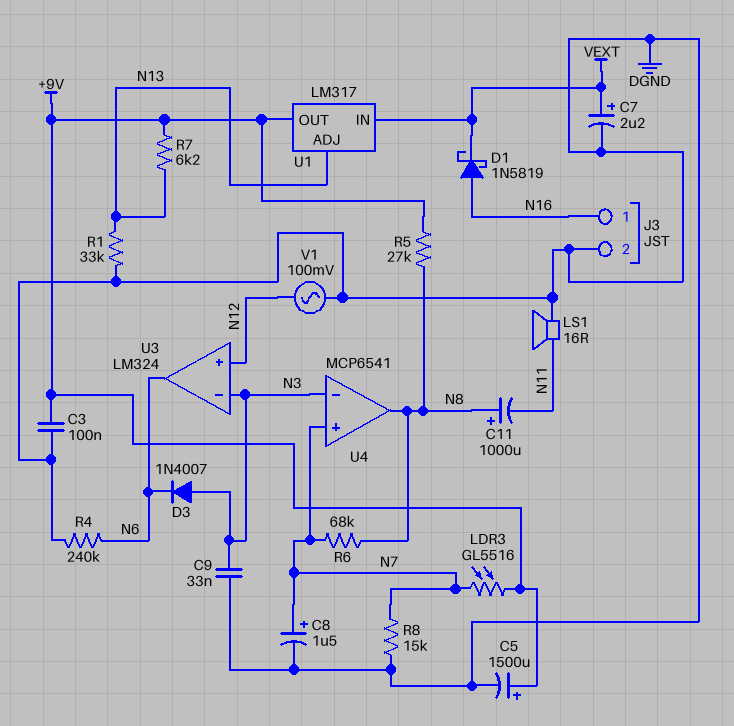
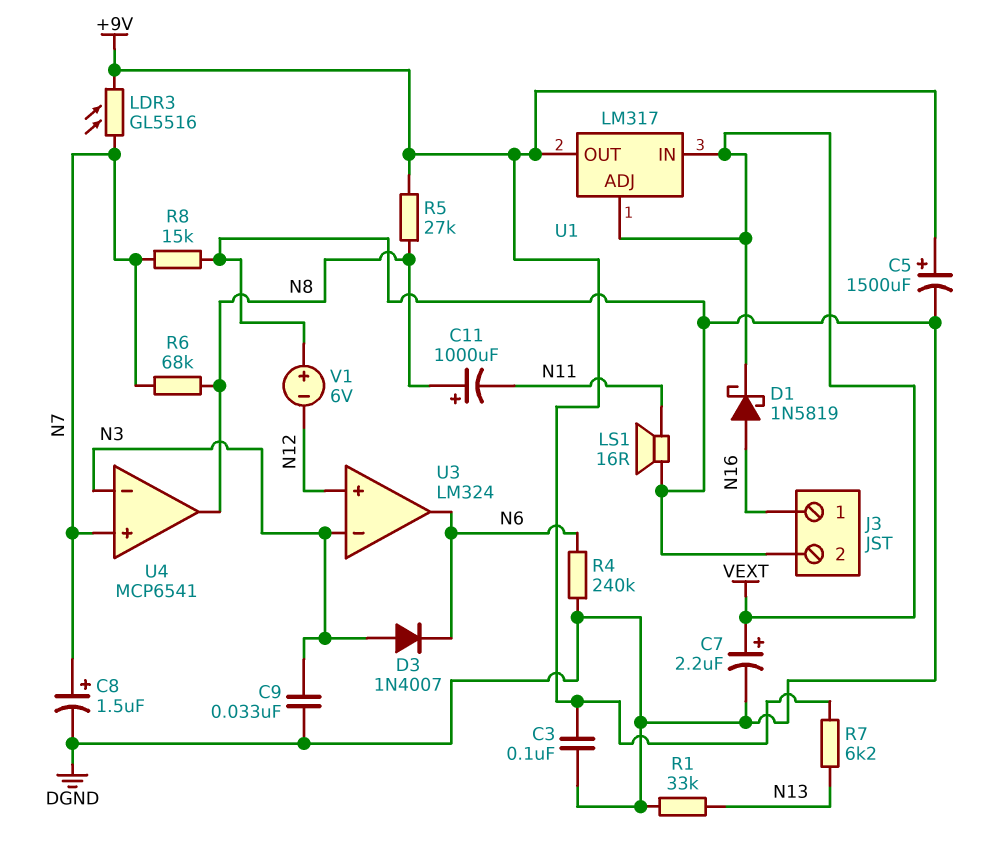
U1 pin ADJ: N13 -> VEXT
V1: AC 100mV (DGND, N12) -> 6V (plus DGND, minus N12)

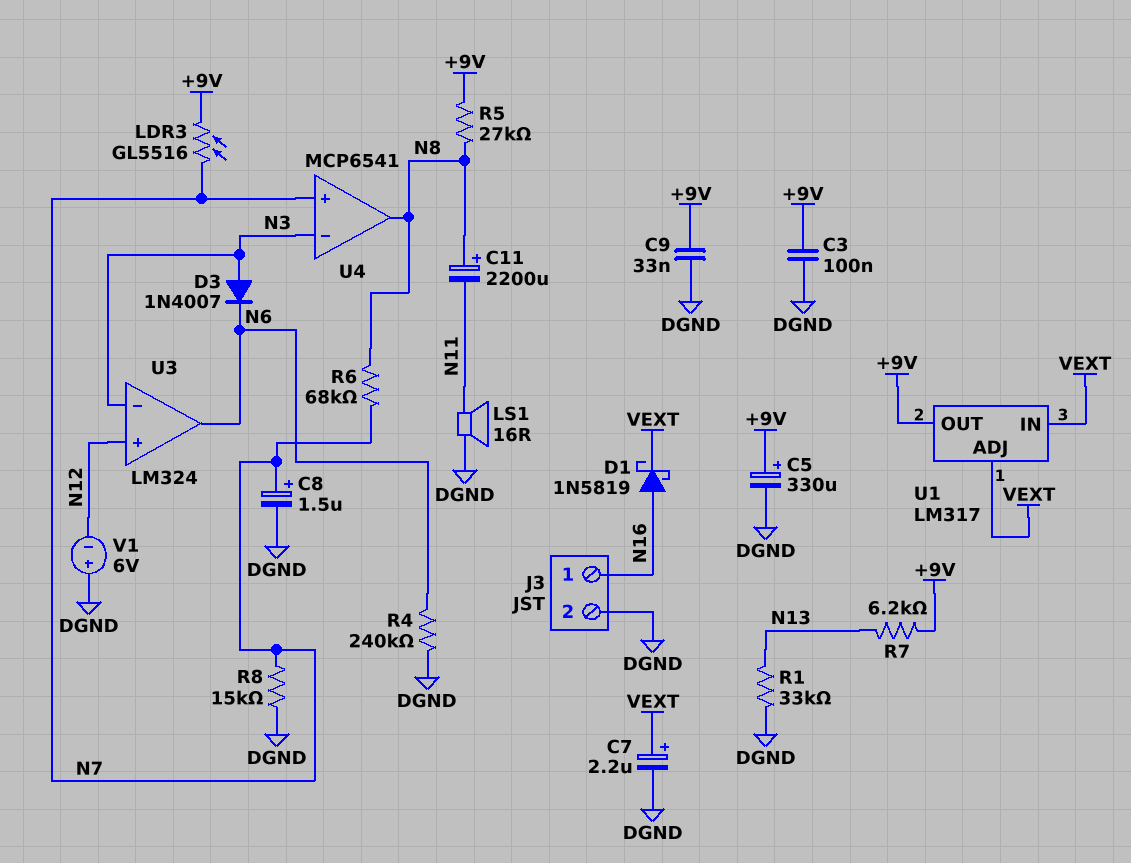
C5: 1500uF (plus +9V, minus DGND) -> 330uF (plus +9V, minus DGND)
C9: 33nF (DGND, N3) -> 33nF (+9V, DGND)
C11: 1000uF (plus N8, minus N11) -> 2200uF (plus N8, minus N11)

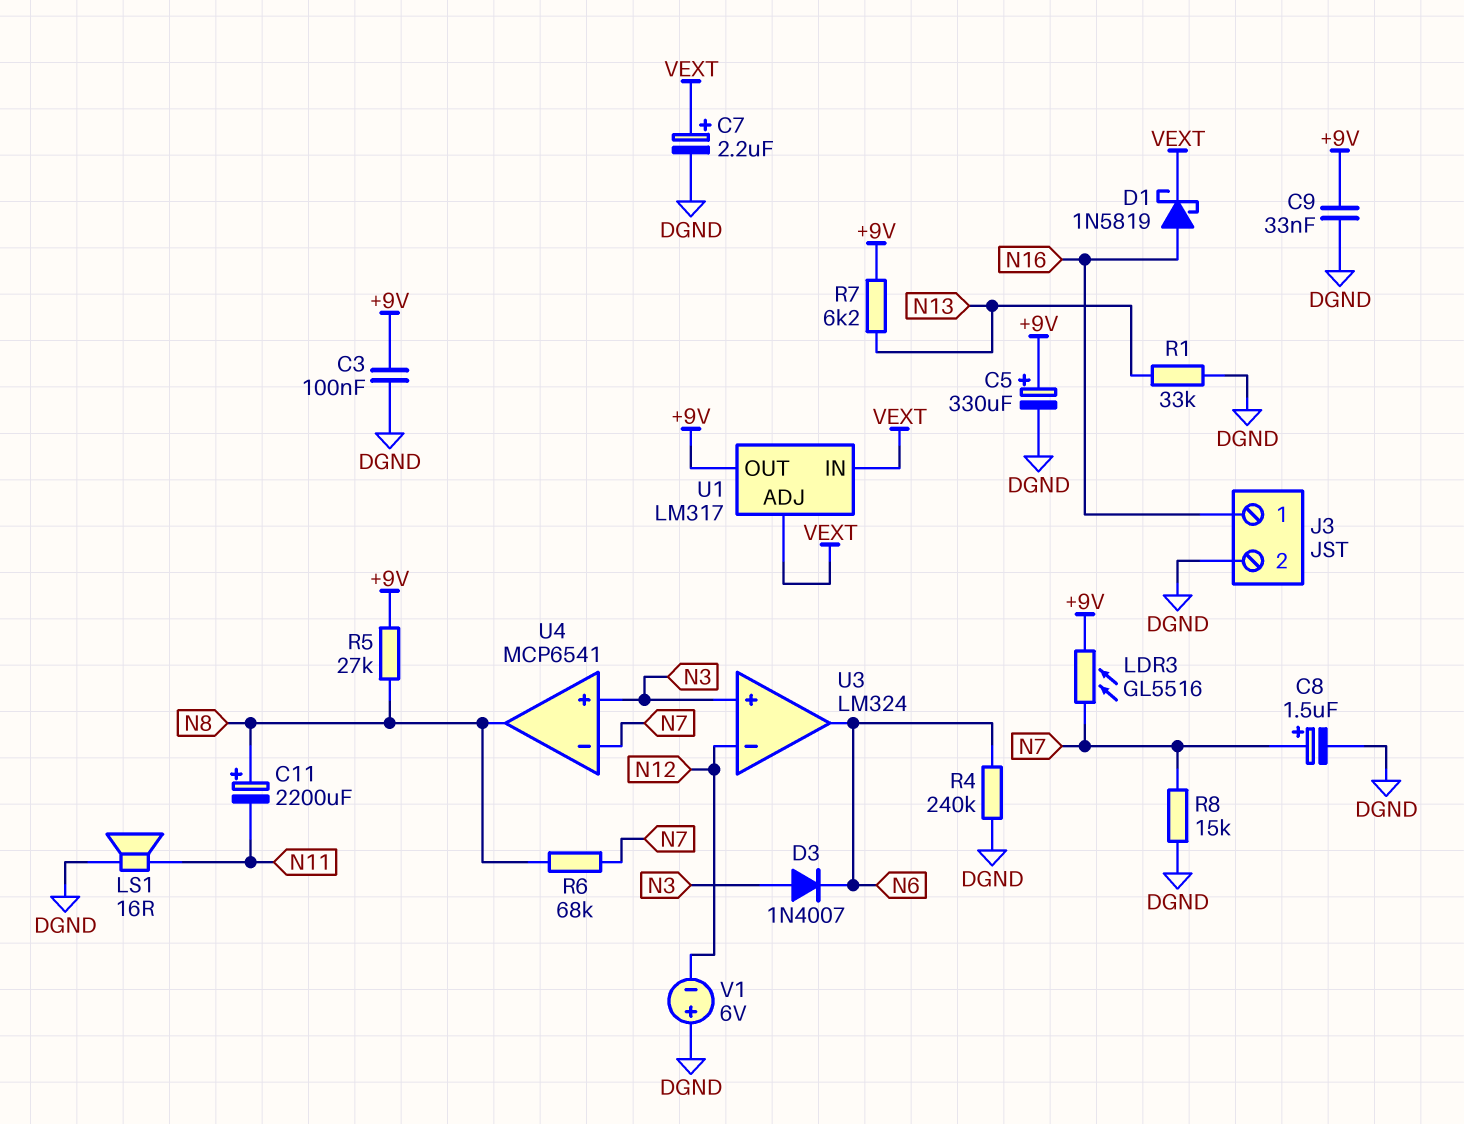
U3 pin in+: N12 -> N3
U3 pin in-: N3 -> N12
U4 pin in+: N7 -> N3
U4 pin in-: N3 -> N7

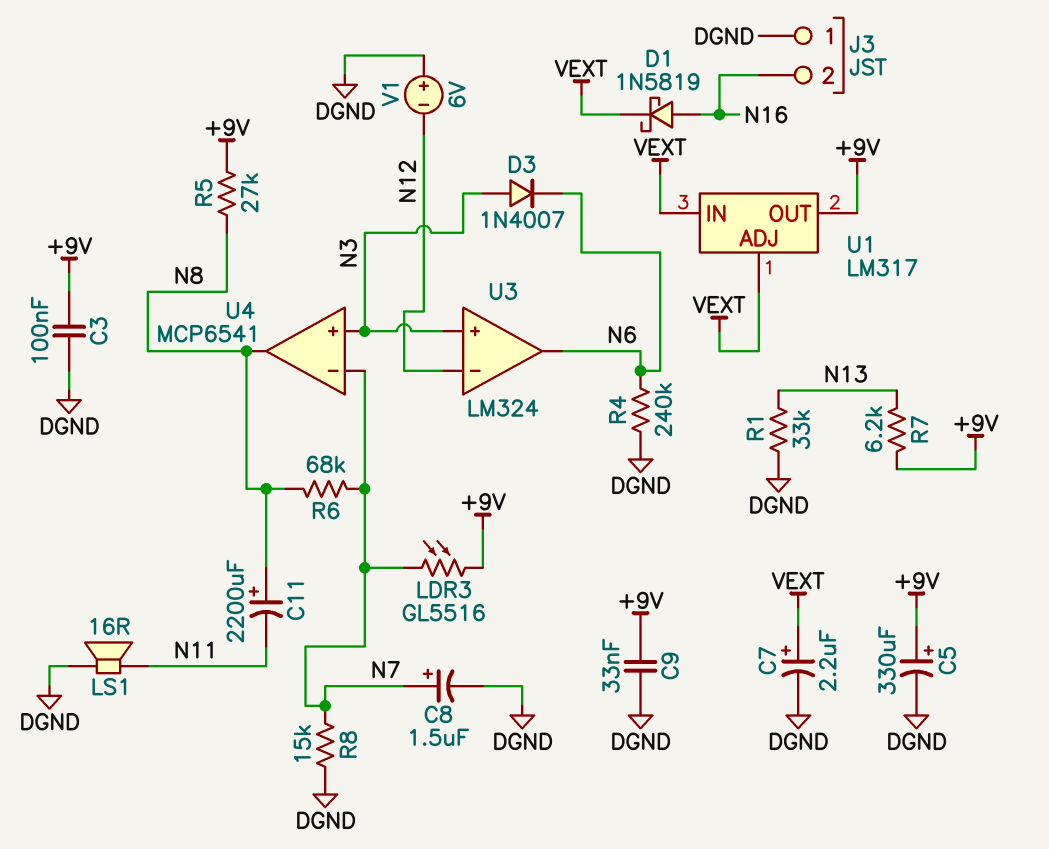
J3 pin 1: N16 -> DGND
J3 pin 2: DGND -> N16

